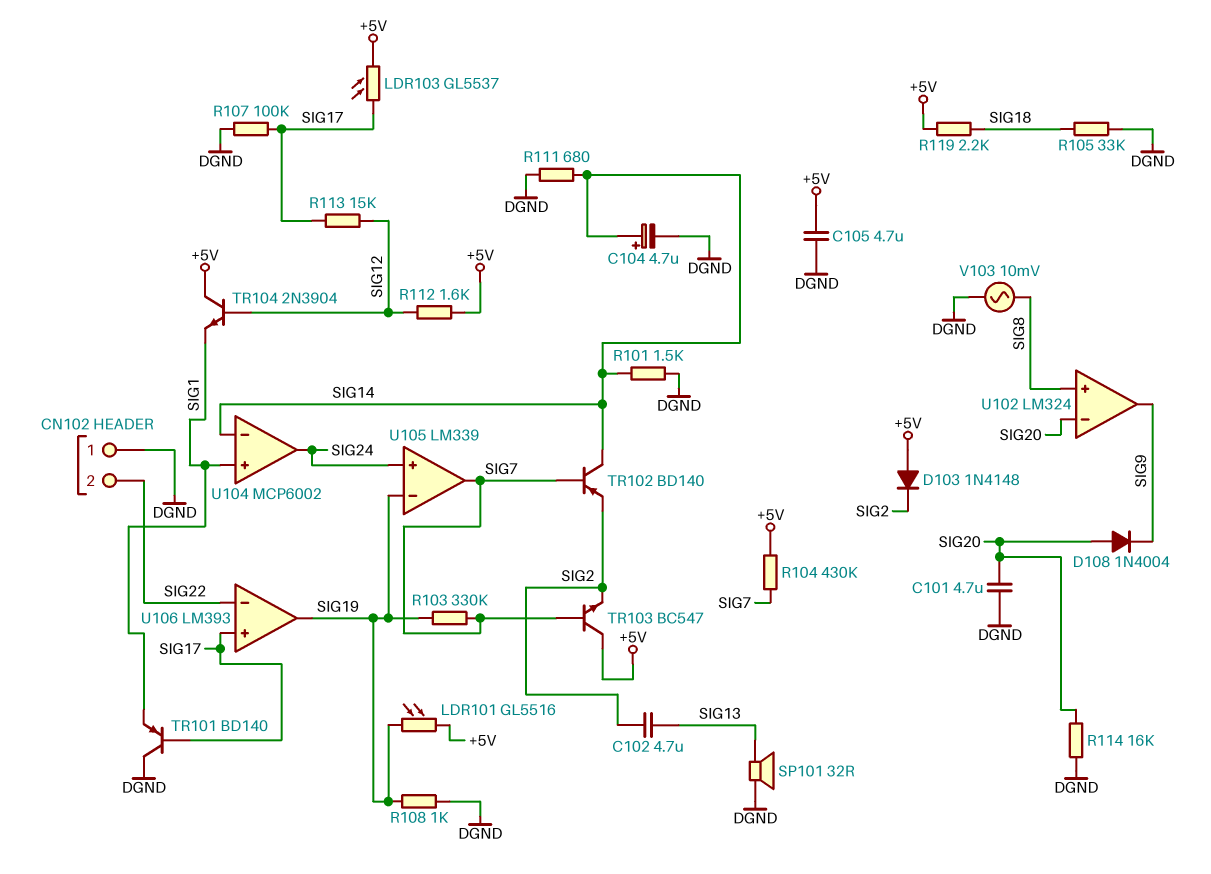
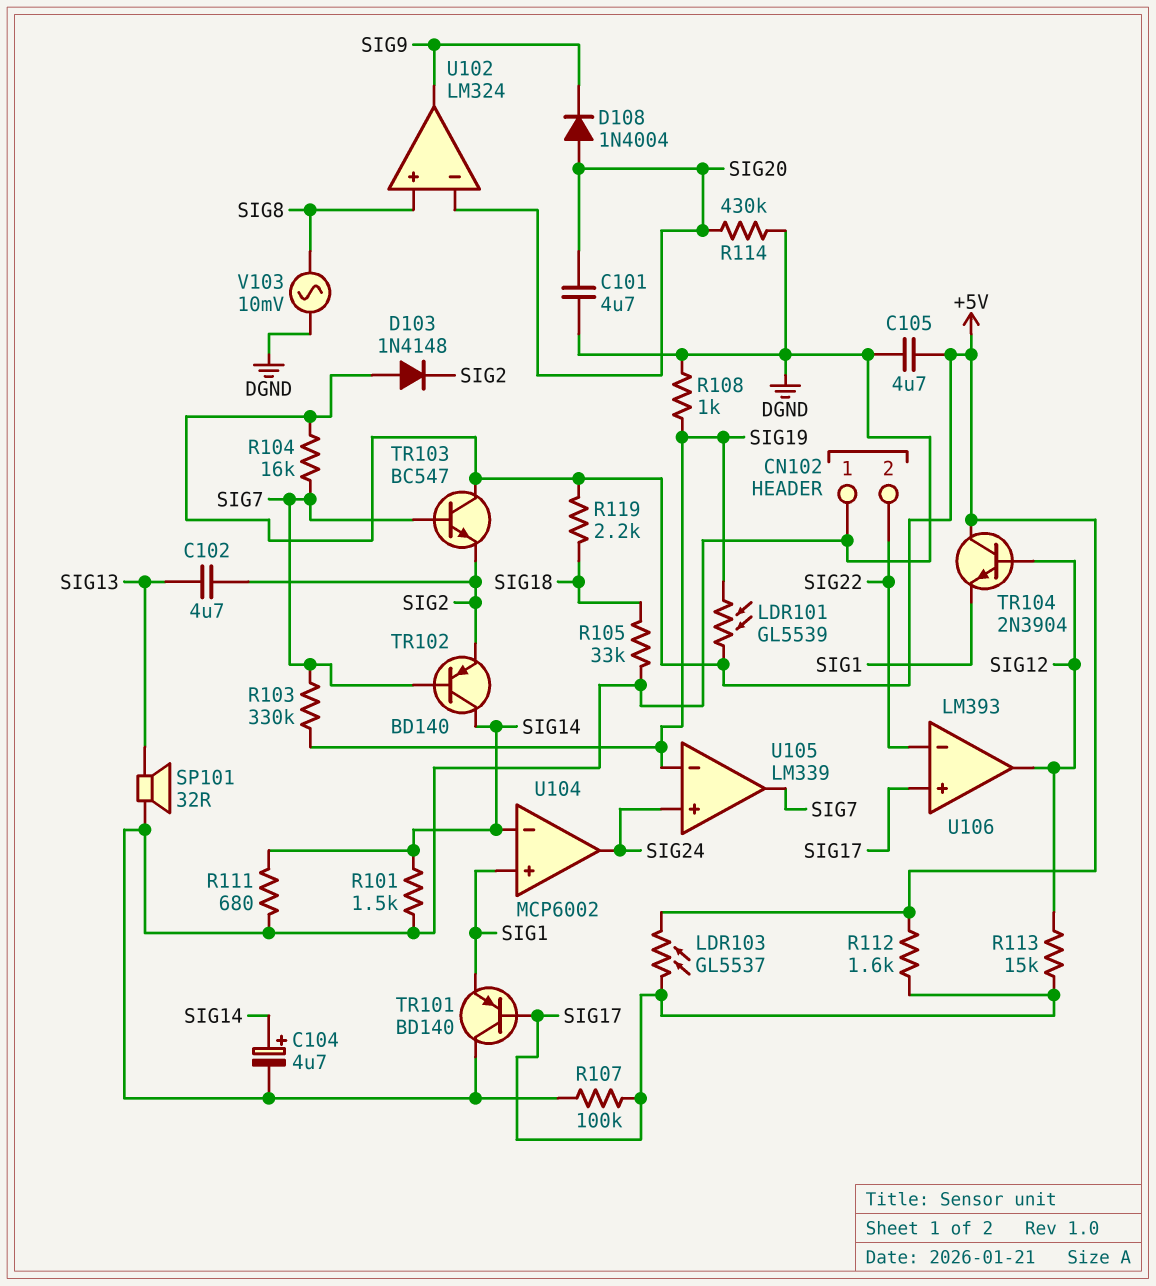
LDR101: GL5516 (+5V, SIG19) -> GL5539 (+5V, SIG19)
R104: 430k (+5V, SIG7) -> 16k (+5V, SIG7)
R112: 1.6k (+5V, SIG12) -> 1.6k (+5V, SIG17)
R114: 16k (DGND, SIG20) -> 430k (DGND, SIG20)
U106 pin out: SIG19 -> SIG12

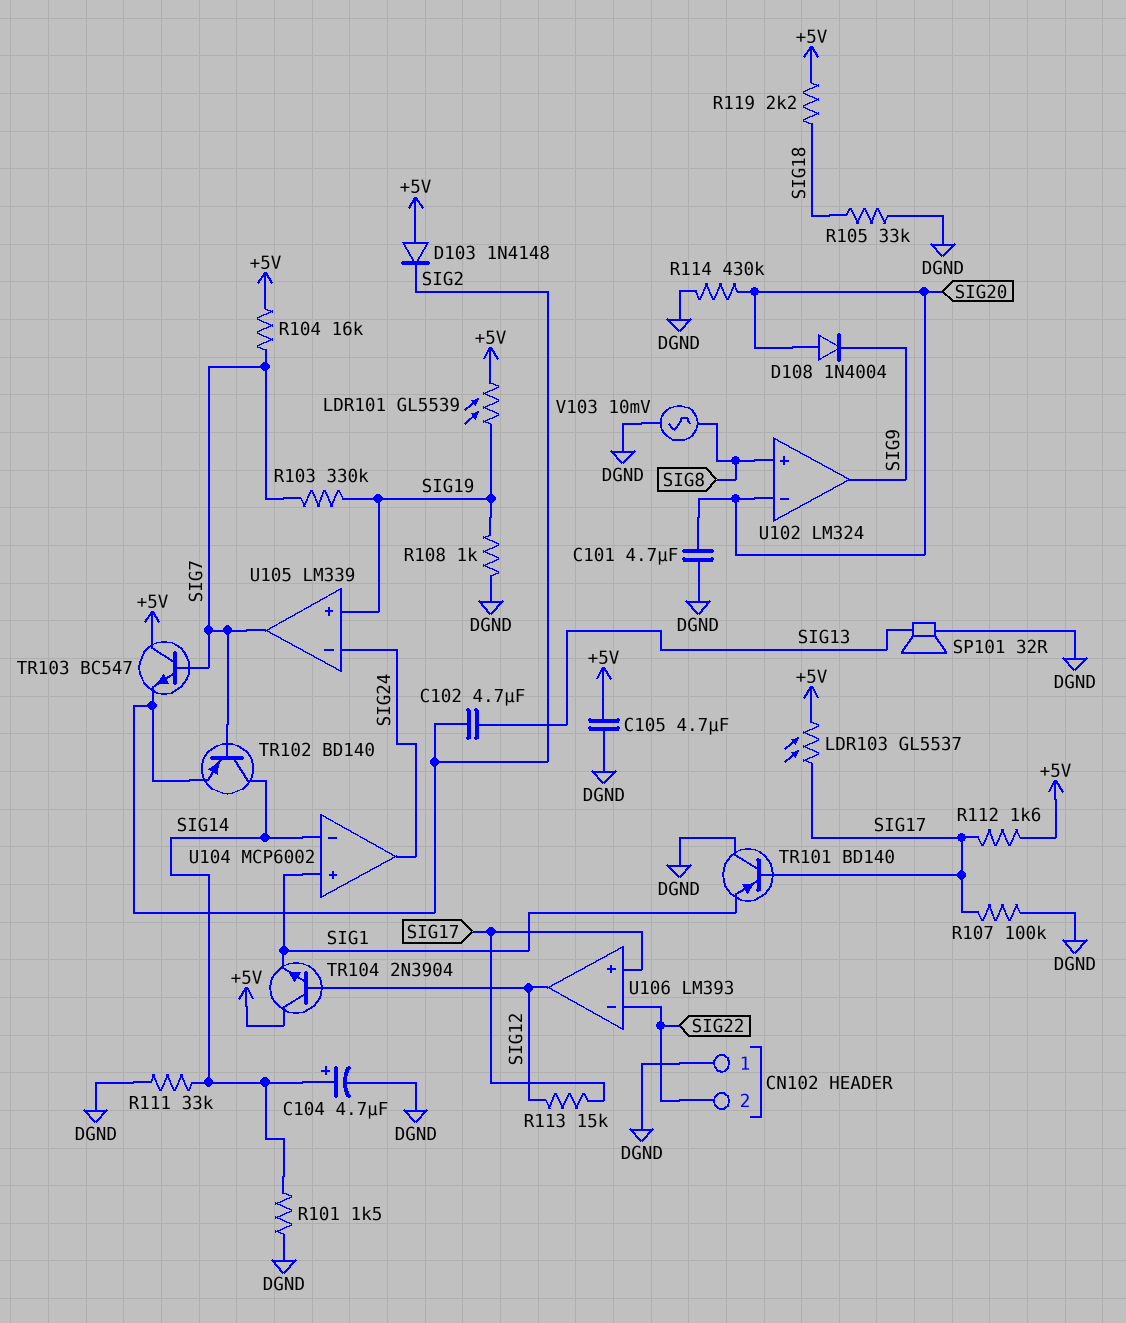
R111: 680 (DGND, SIG14) -> 33k (DGND, SIG14)
U105 pin in+: SIG24 -> SIG19
U105 pin in-: SIG19 -> SIG24

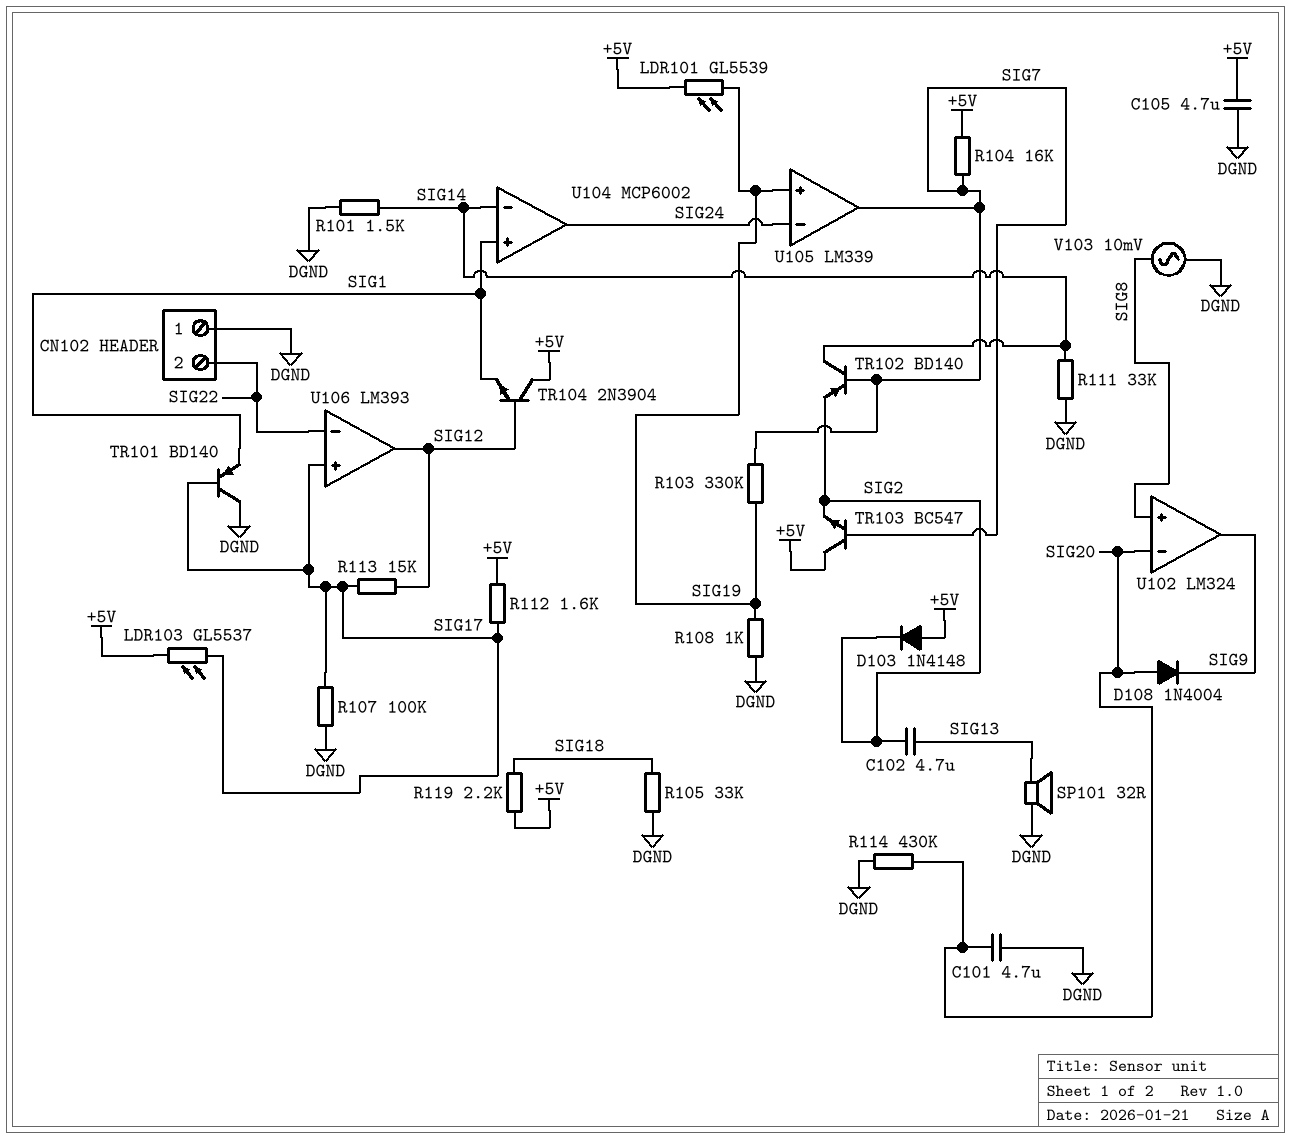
C104: 4.7uF (plus SIG14, minus DGND) -> none

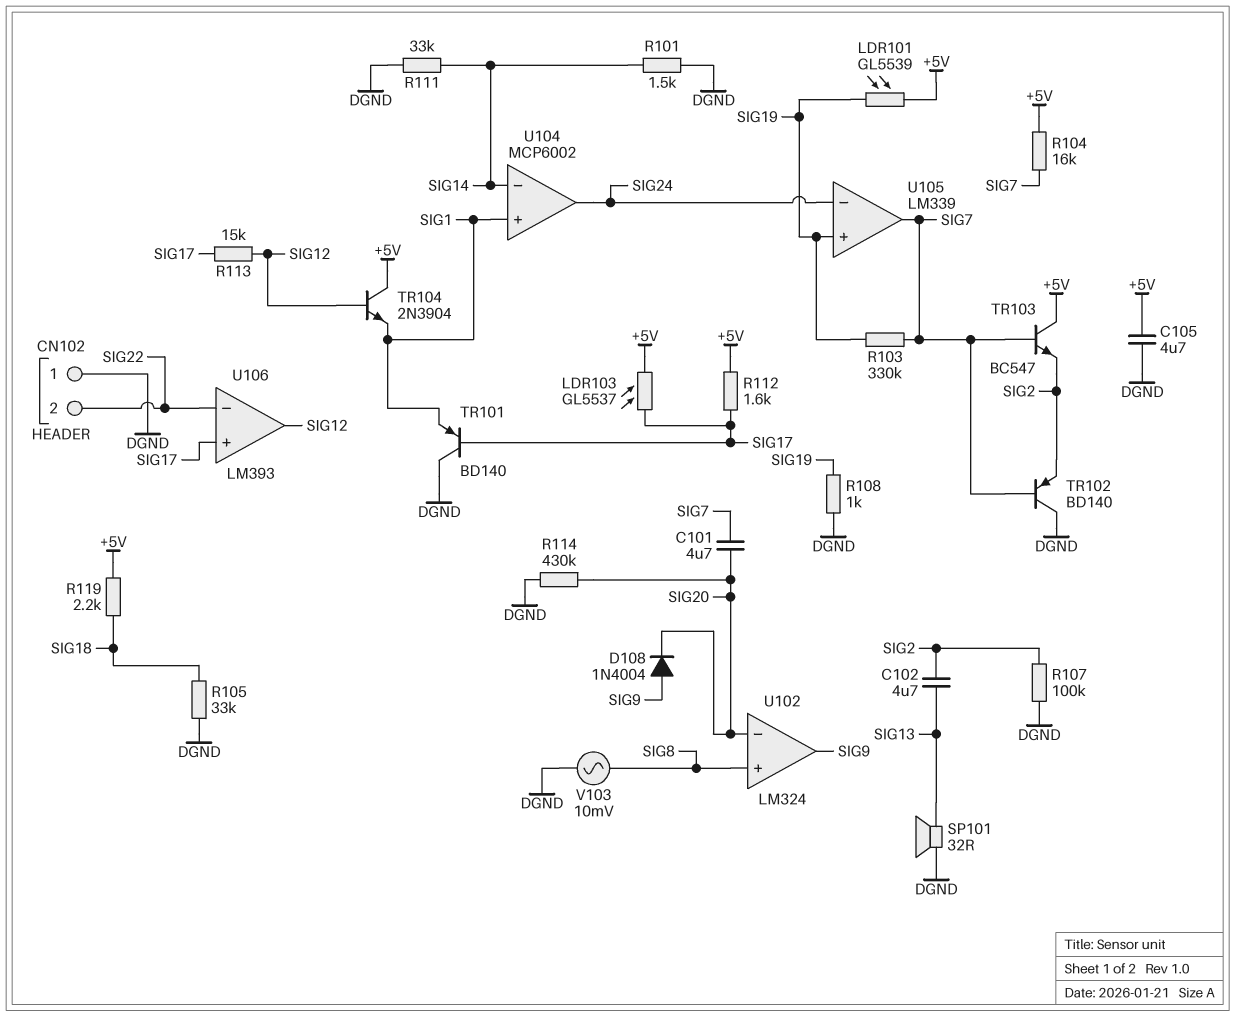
C101: 4.7uF (DGND, SIG20) -> 4.7uF (SIG7, SIG20)
D103: diode 1N4148 (A +5V, K SIG2) -> none
D108: diode 1N4004 (A SIG20, K SIG9) -> diode 1N4004 (A SIG9, K SIG20)
R107: 100k (DGND, SIG17) -> 100k (DGND, SIG2)
TR102: PNP BD140 (B SIG7, C SIG14, E SIG2) -> PNP BD140 (B SIG7, C DGND, E SIG2)

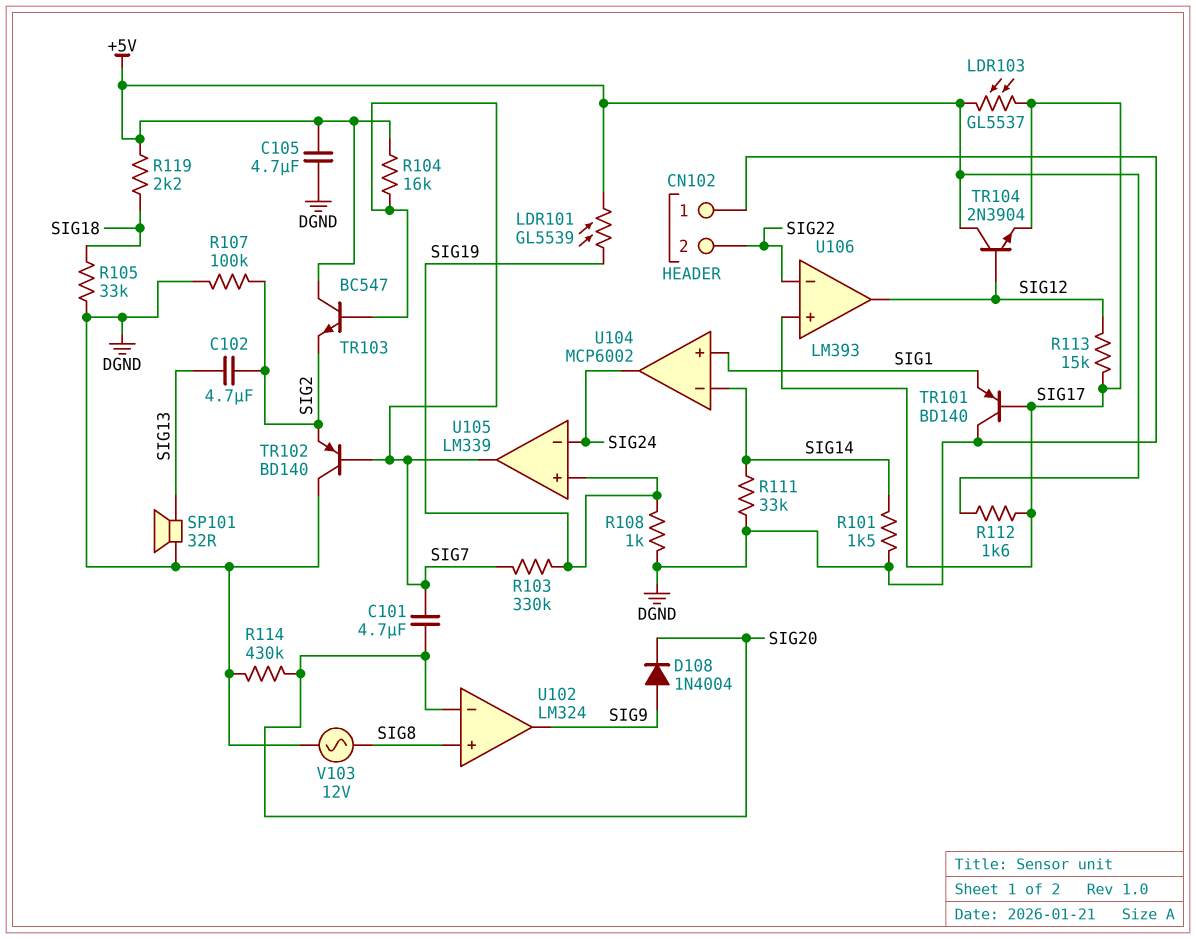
TR104: NPN 2N3904 (B SIG12, C +5V, E SIG1) -> NPN 2N3904 (B SIG12, C +5V, E SIG17)
V103: AC 10mV (DGND, SIG8) -> AC 12V (DGND, SIG8)

